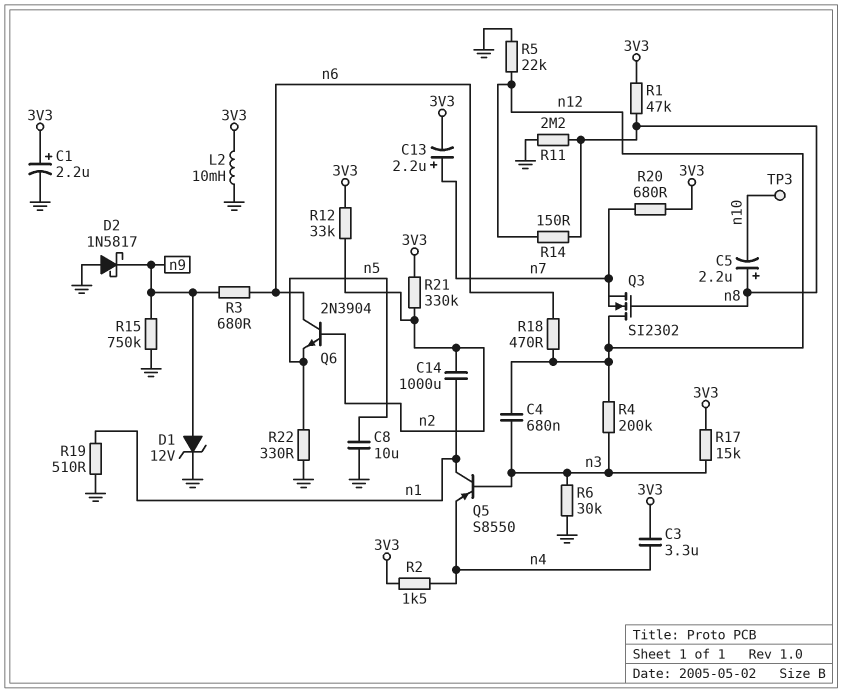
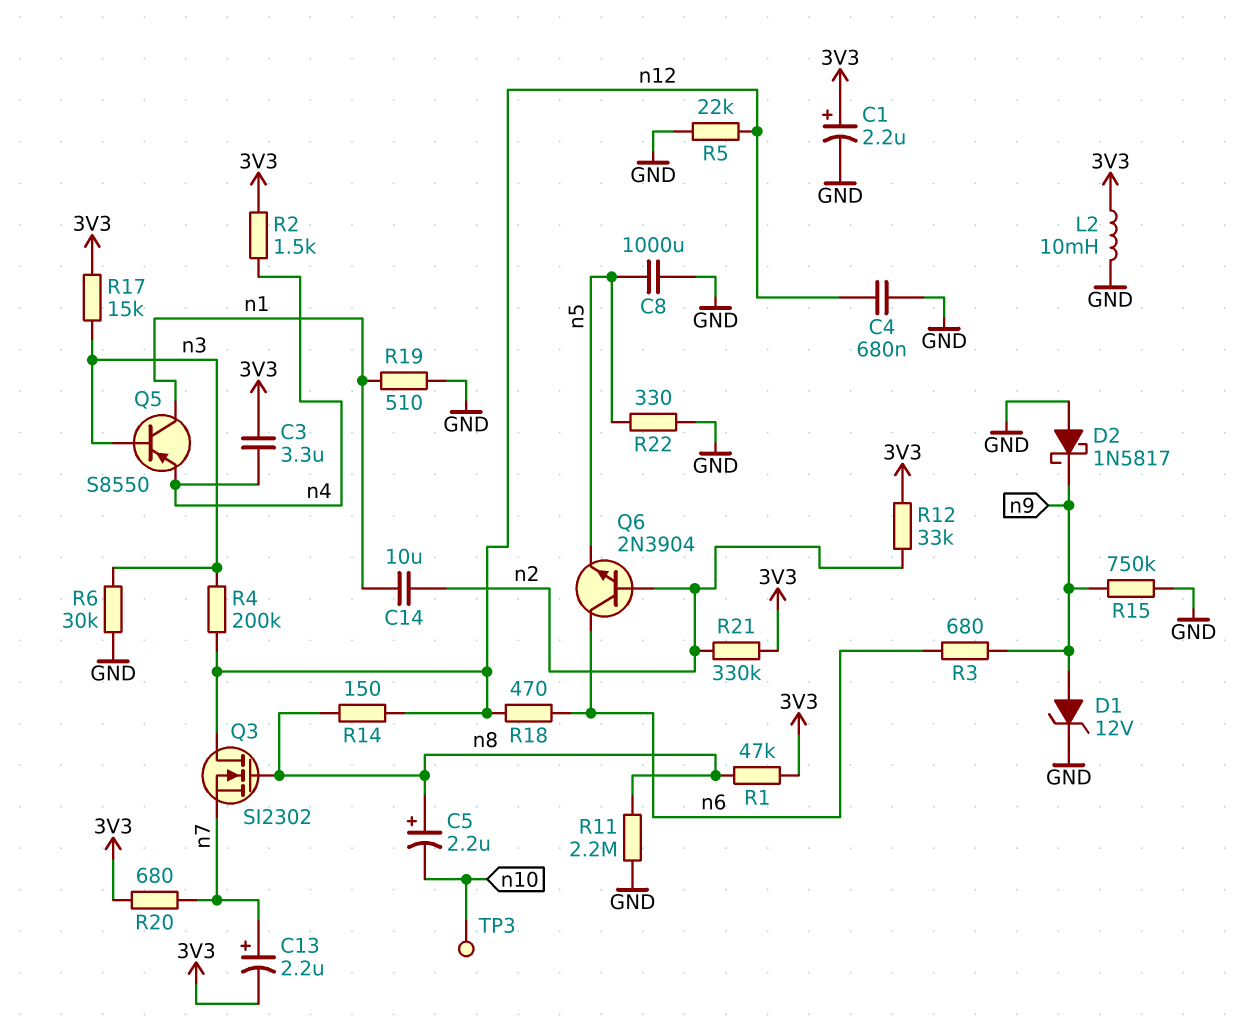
C4: 680nF (n3, n12) -> 680nF (GND, n12)
C8: 10uF (GND, n5) -> 1000uF (GND, n5)
C14: 1000uF (n1, n2) -> 10uF (n1, n2)

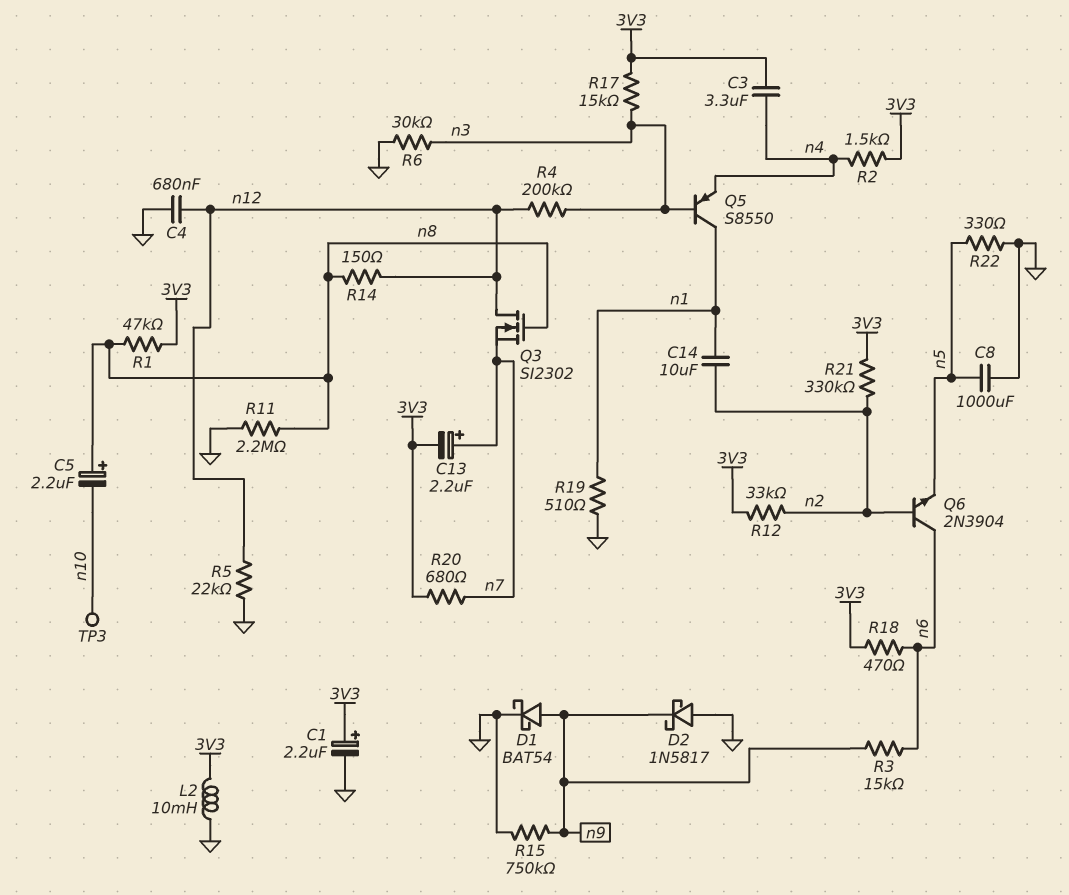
D1: zener 12V (A n9, K GND) -> schottky BAT54 (A n9, K GND)
R3: 680 (n6, n9) -> 15k (n6, n9)
R18: 470 (n6, n12) -> 470 (3V3, n6)

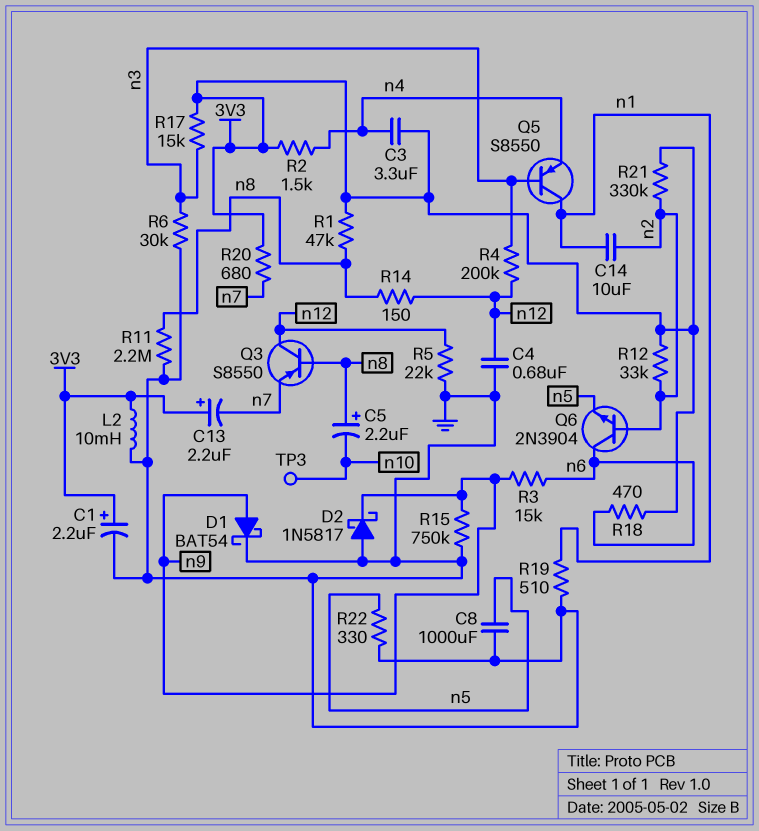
C13: 2.2uF (plus n7, minus 3V3) -> 2.2uF (plus 3V3, minus n7)
Q3: NMOS SI2302 (G n8, D n12, S n7) -> PNP S8550 (B n8, C n12, E n7)

